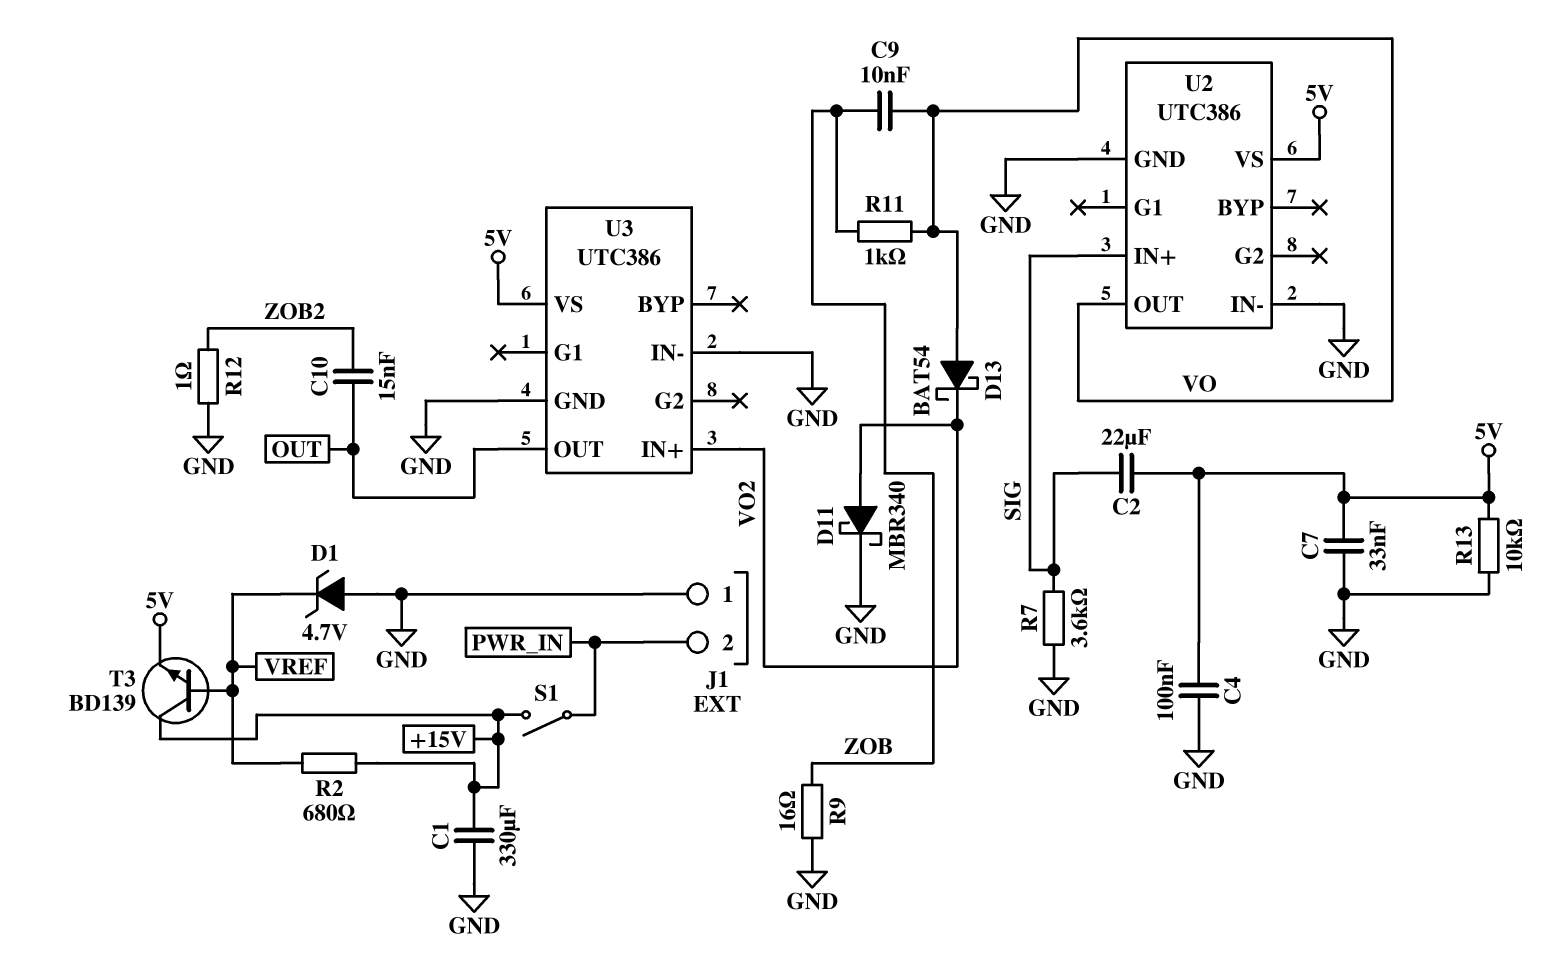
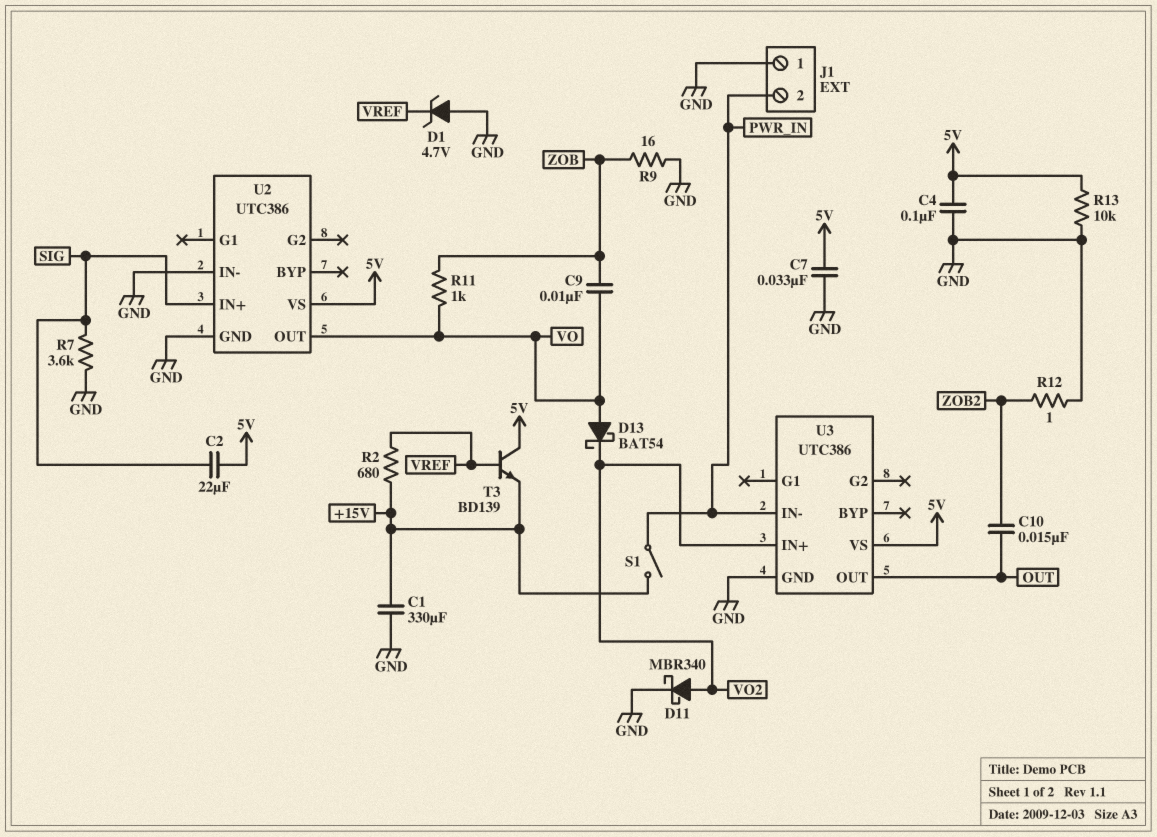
T3: NPN BD139 (B VREF, C +15V, E 5V) -> NPN BD139 (B VREF, C 5V, E +15V)
U3 pin IN-: GND -> PWR_IN

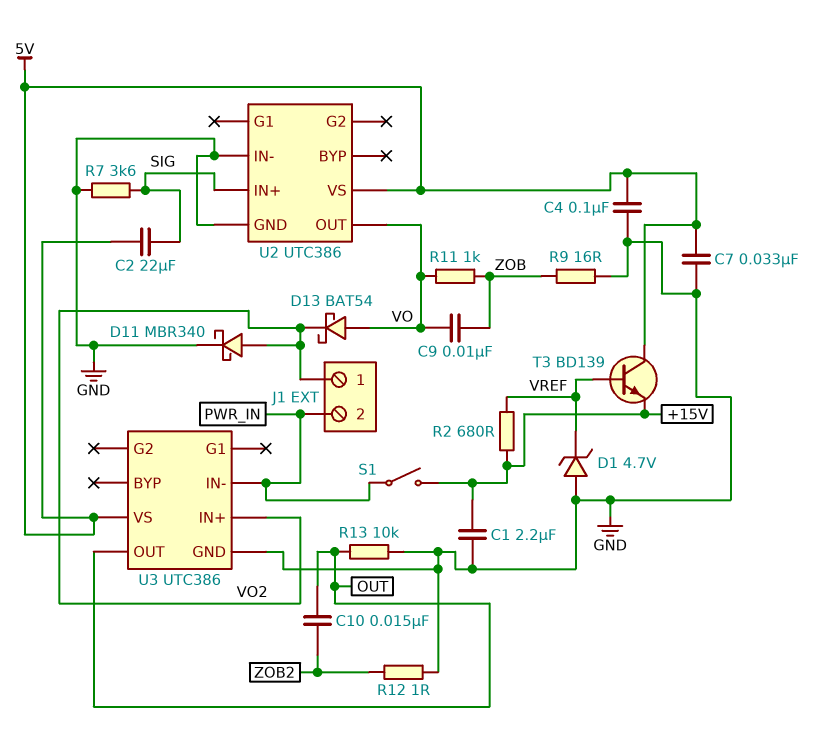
C1: 330uF (+15V, GND) -> 2.2uF (+15V, GND)
J1 pin 1: GND -> VO2
R13: 10k (5V, GND) -> 10k (GND, OUT)

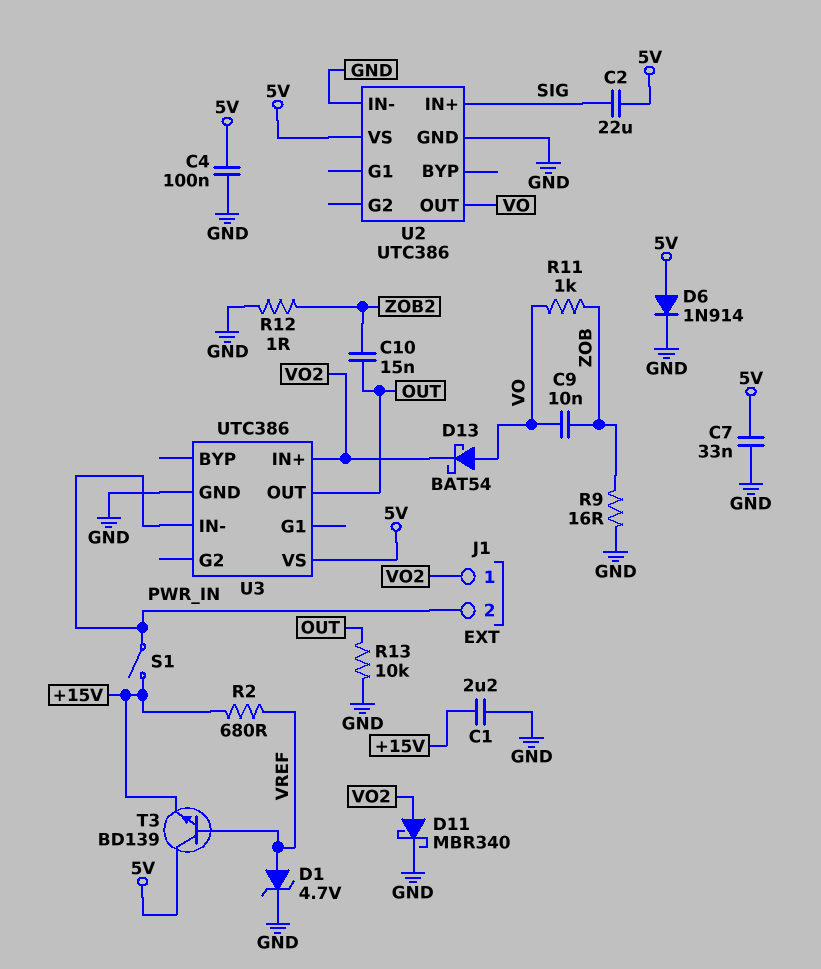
D1: zener 4.7V (A GND, K VREF) -> zener 4.7V (A VREF, K GND)
D6: none -> diode 1N914 (A 5V, K GND)
R7: 3.6k (GND, SIG) -> none

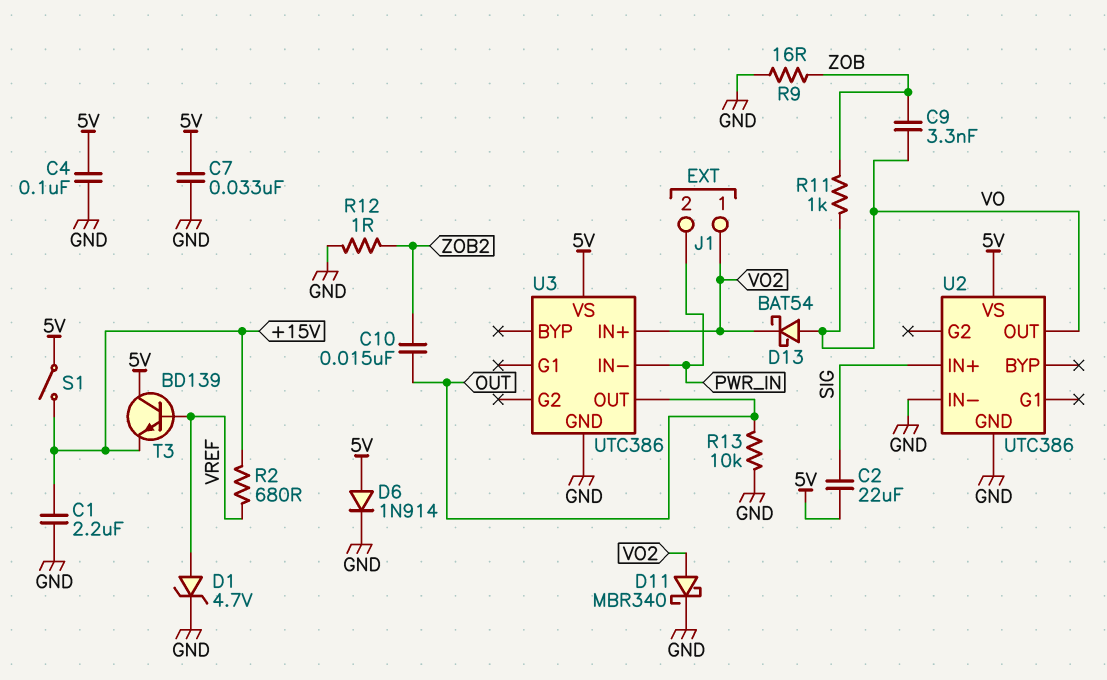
C9: 10nF (VO, ZOB) -> 3.3nF (VO, ZOB)
S1: switch (+15V, PWR_IN) -> switch (+15V, 5V)

